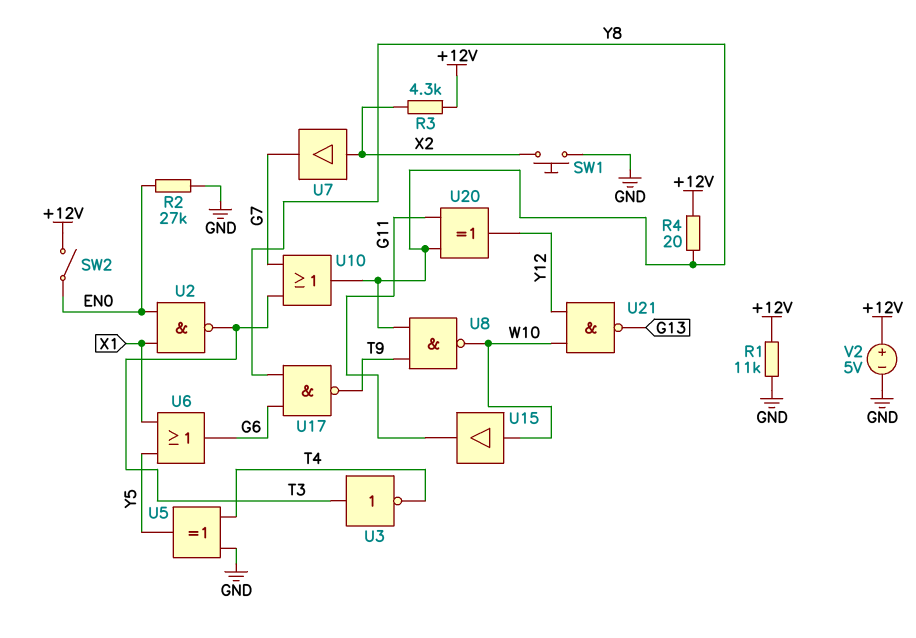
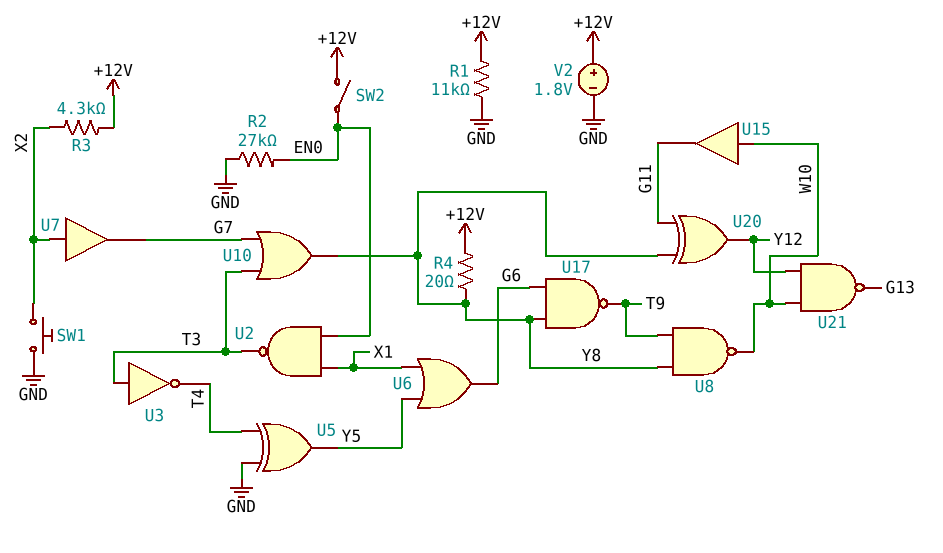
V2: 5V (plus +12V, minus GND) -> 1.8V (plus +12V, minus GND)

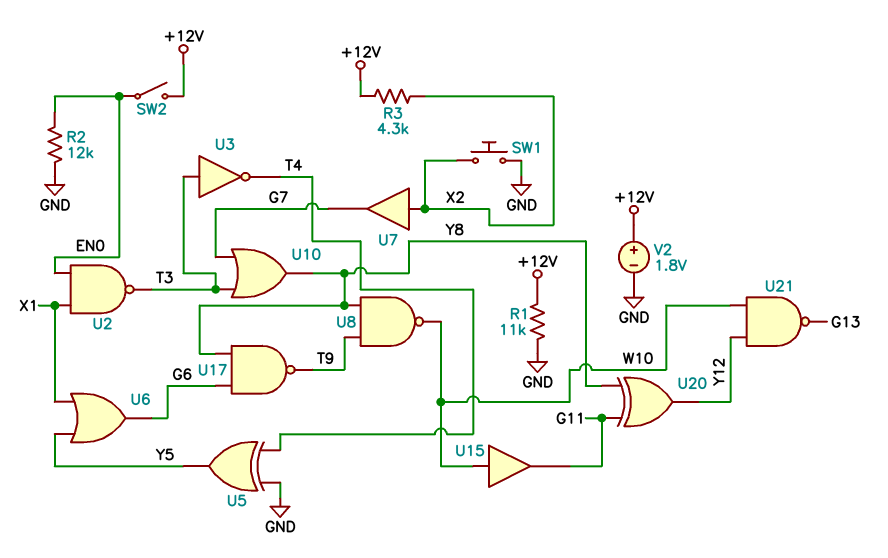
R2: 27k (EN0, GND) -> 12k (EN0, GND)
R4: 20 (+12V, Y8) -> none

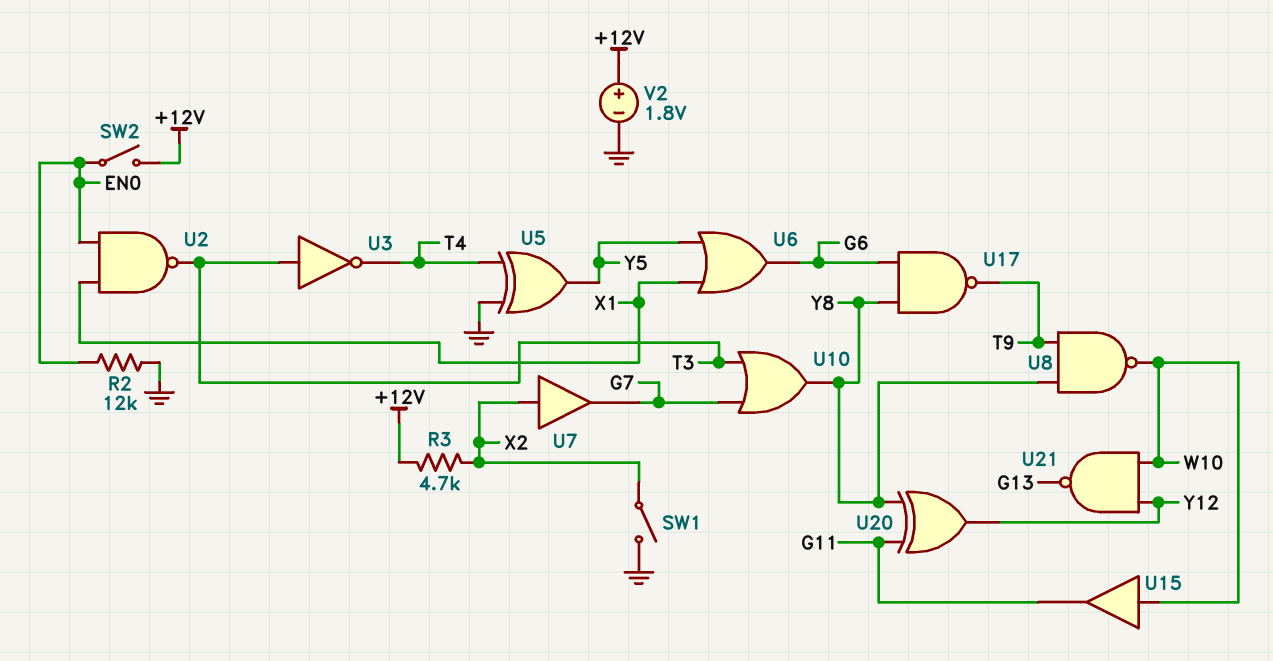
R1: 11k (+12V, GND) -> none
R3: 4.3k (+12V, X2) -> 4.7k (+12V, X2)
SW1: button (GND, X2) -> switch (GND, X2)

